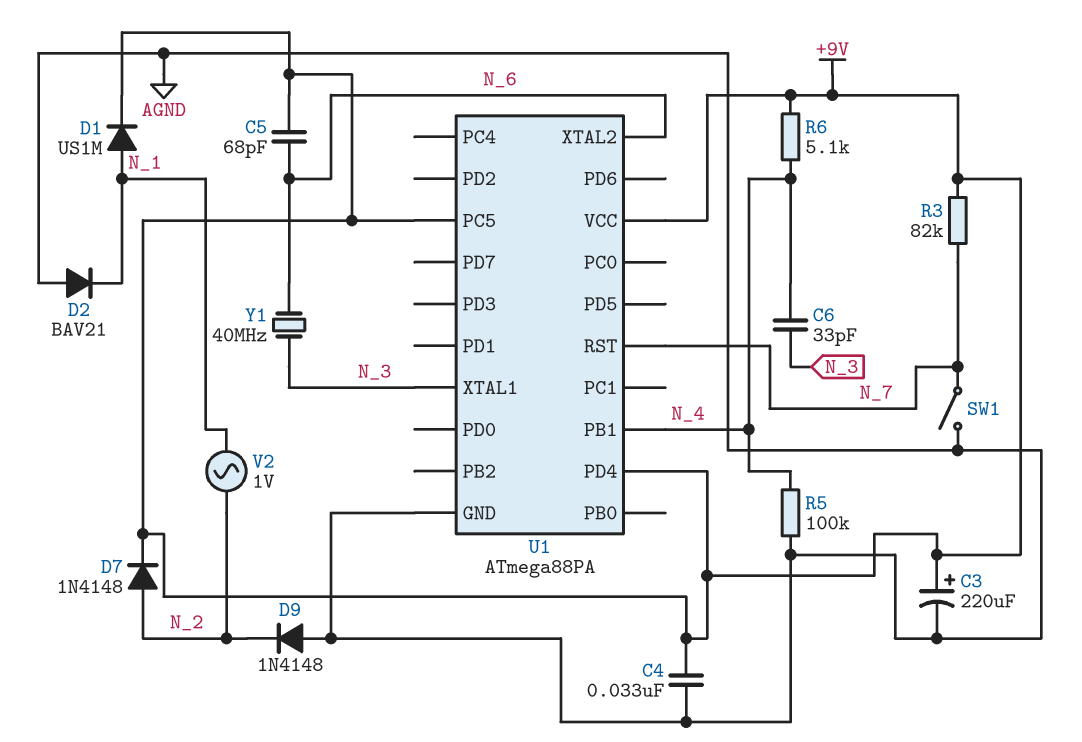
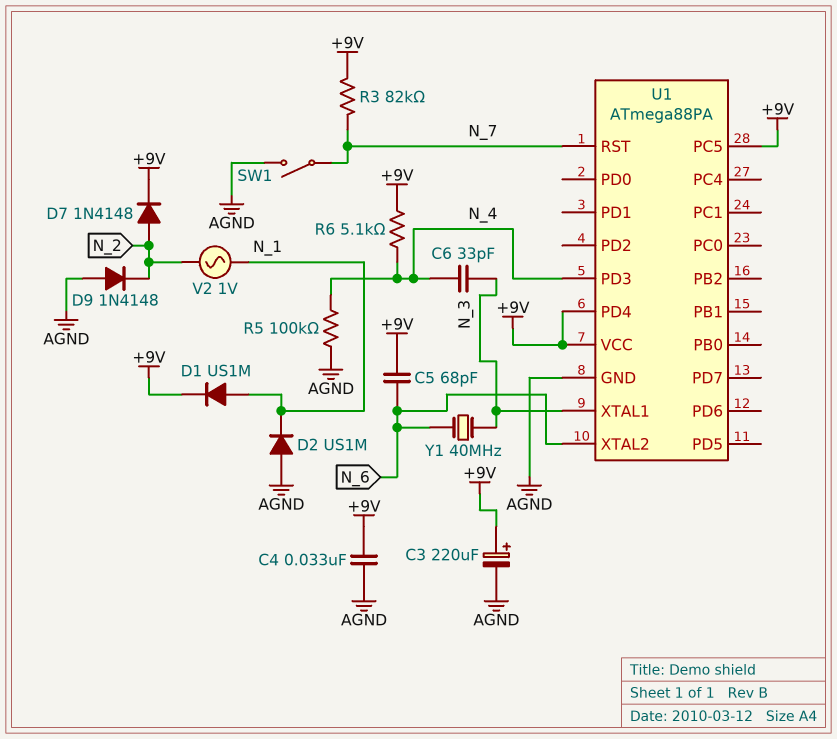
D2: diode BAV21 (A AGND, K N_1) -> diode US1M (A AGND, K N_1)
U1 pin PB1: N_4 -> none
U1 pin PD3: none -> N_4

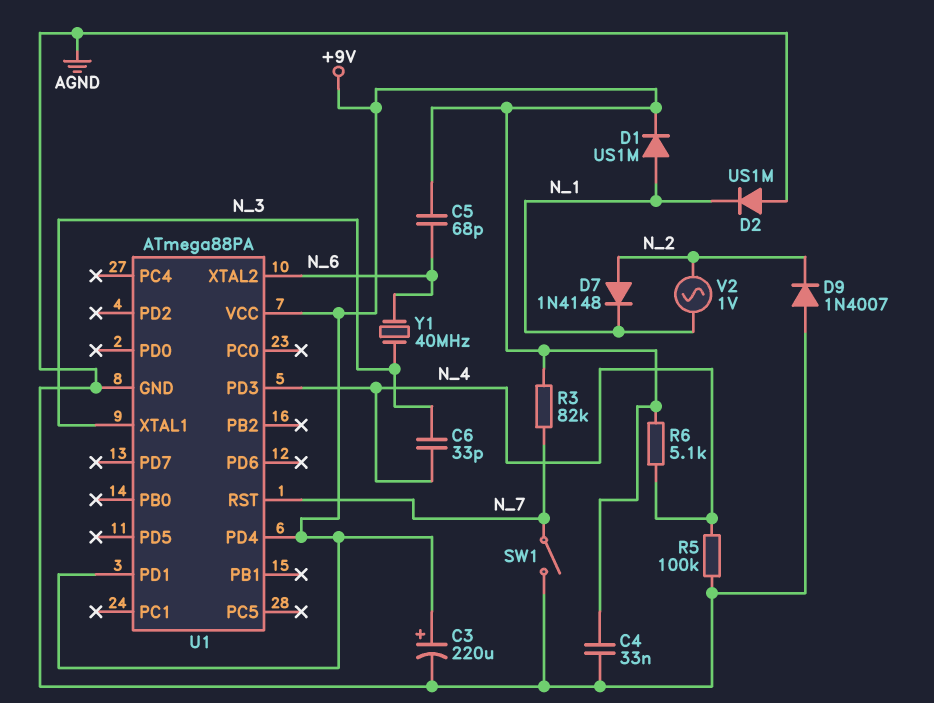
D7: diode 1N4148 (A N_2, K +9V) -> diode 1N4148 (A N_2, K N_1)
D9: diode 1N4148 (A AGND, K N_2) -> diode 1N4007 (A AGND, K N_2)
U1 pin PC5: +9V -> none
U1 pin PD1: none -> +9V

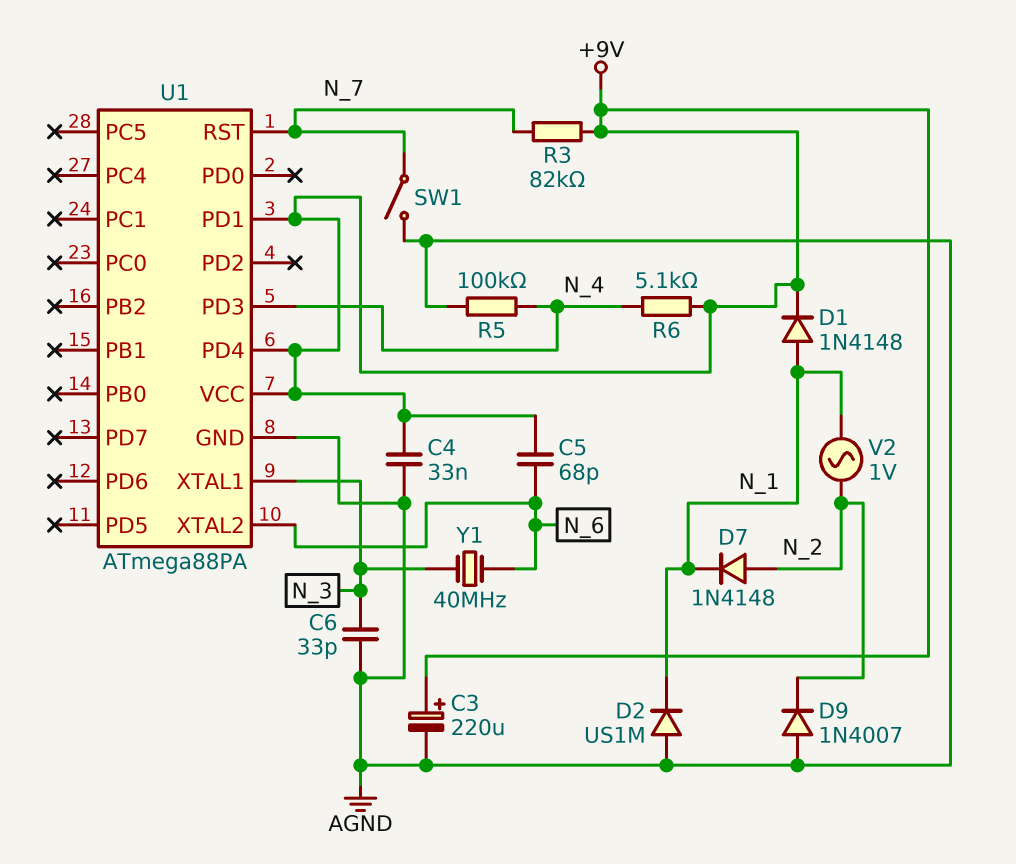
C6: 33pF (N_3, N_4) -> 33pF (AGND, N_3)
D1: diode US1M (A N_1, K +9V) -> diode 1N4148 (A N_1, K +9V)

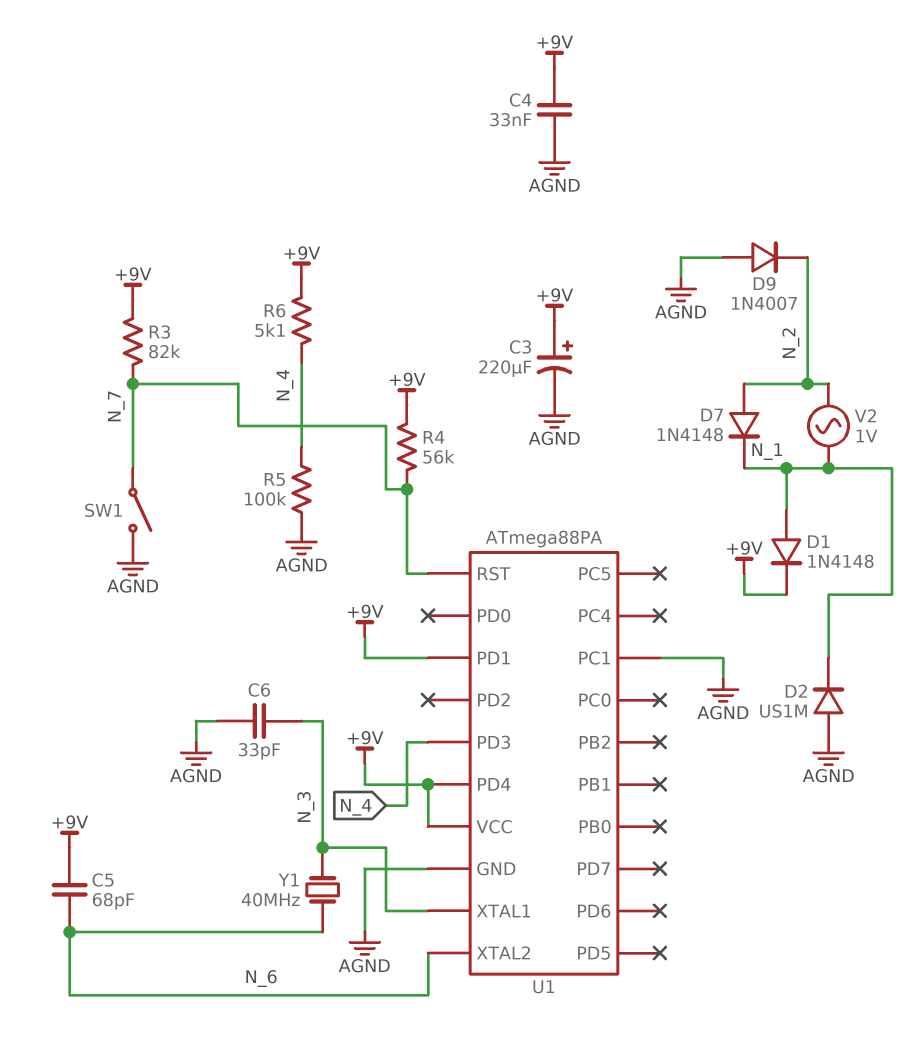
R4: none -> 56k (+9V, N_7)
U1 pin PC1: none -> AGND

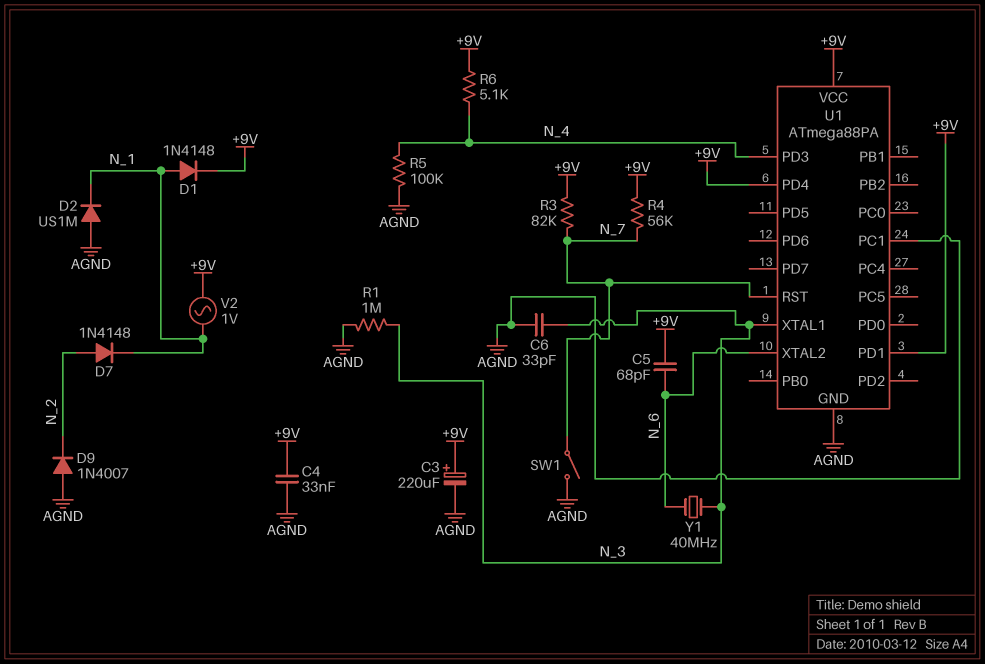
R1: none -> 1M (AGND, N_3)
V2: AC 1V (N_1, N_2) -> AC 1V (+9V, N_1)

